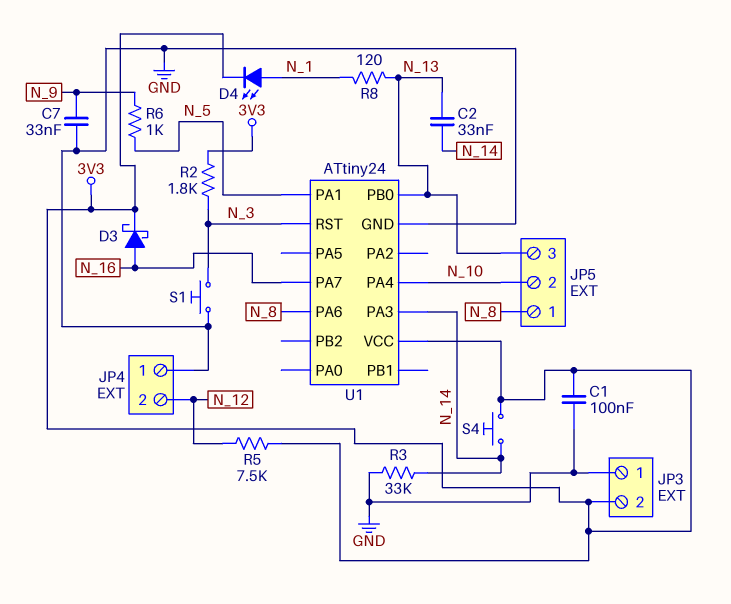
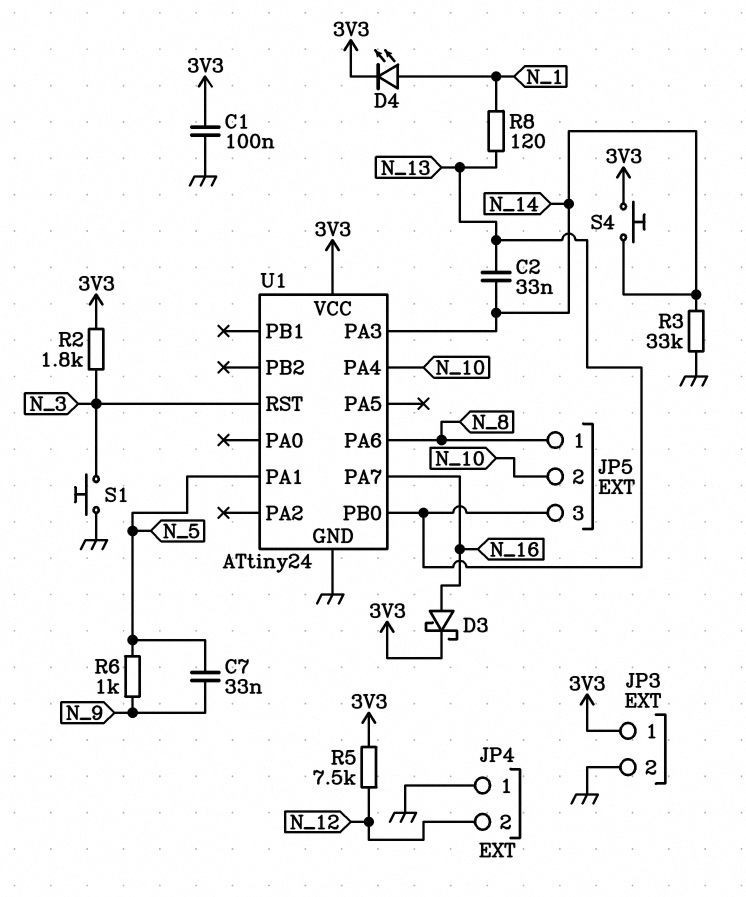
C7: 33nF (GND, N_9) -> 33nF (N_5, N_9)
JP3 pin 1: GND -> 3V3
JP3 pin 2: 3V3 -> GND

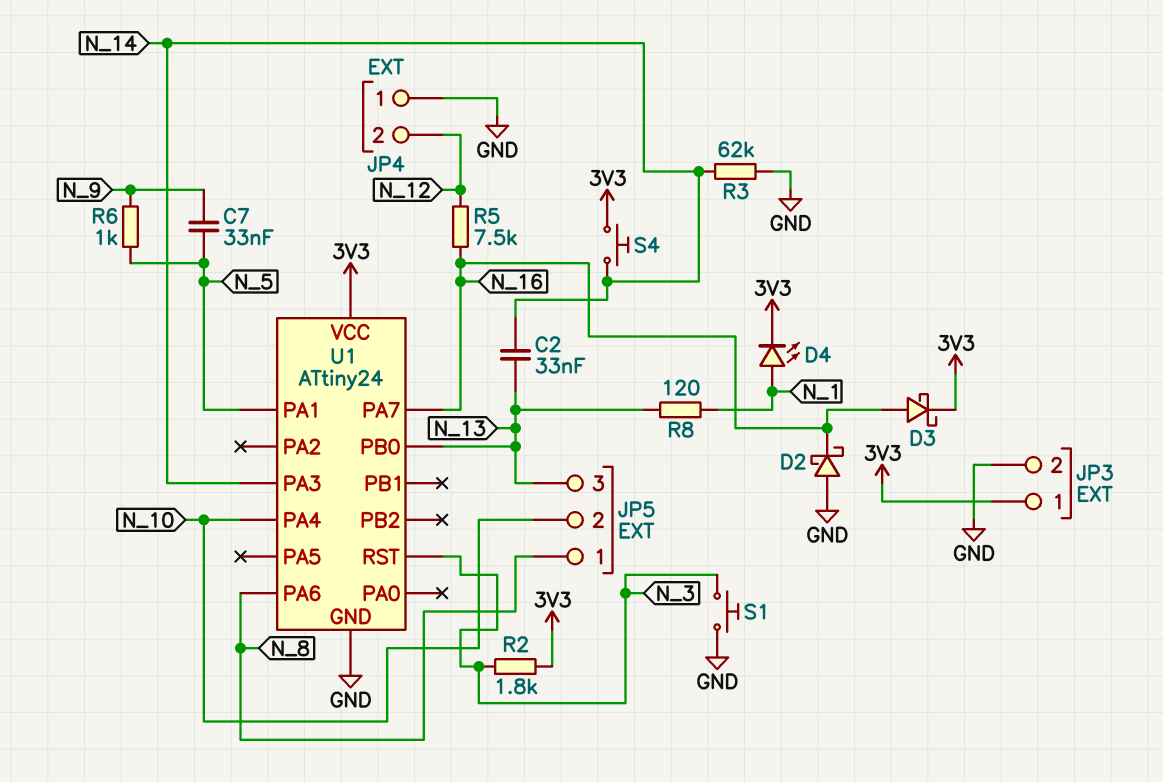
C1: 100nF (3V3, GND) -> none
D2: none -> schottky (A GND, K N_16)
R3: 33k (GND, N_14) -> 62k (GND, N_14)
R5: 7.5k (3V3, N_12) -> 7.5k (N_12, N_16)

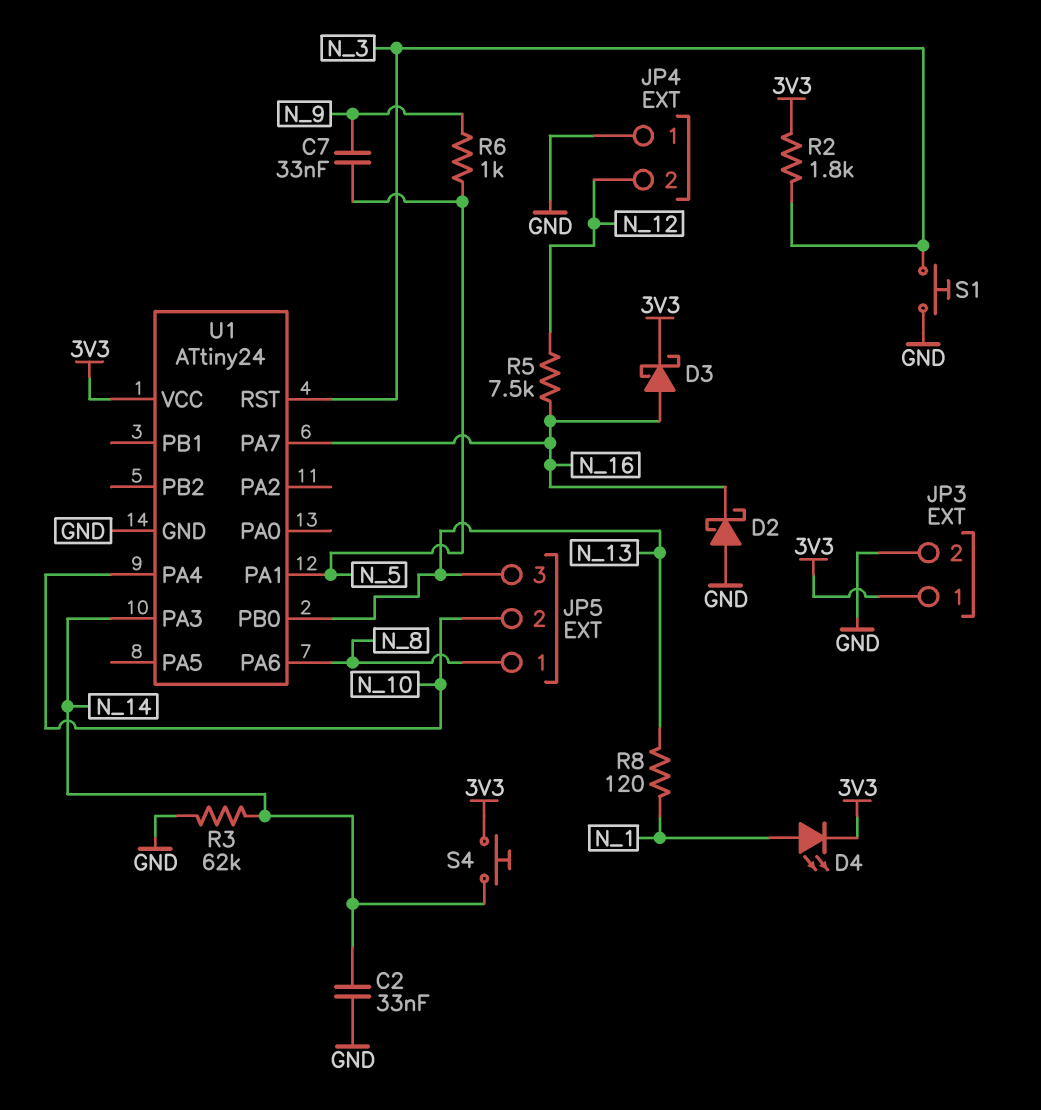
C2: 33nF (N_13, N_14) -> 33nF (GND, N_14)

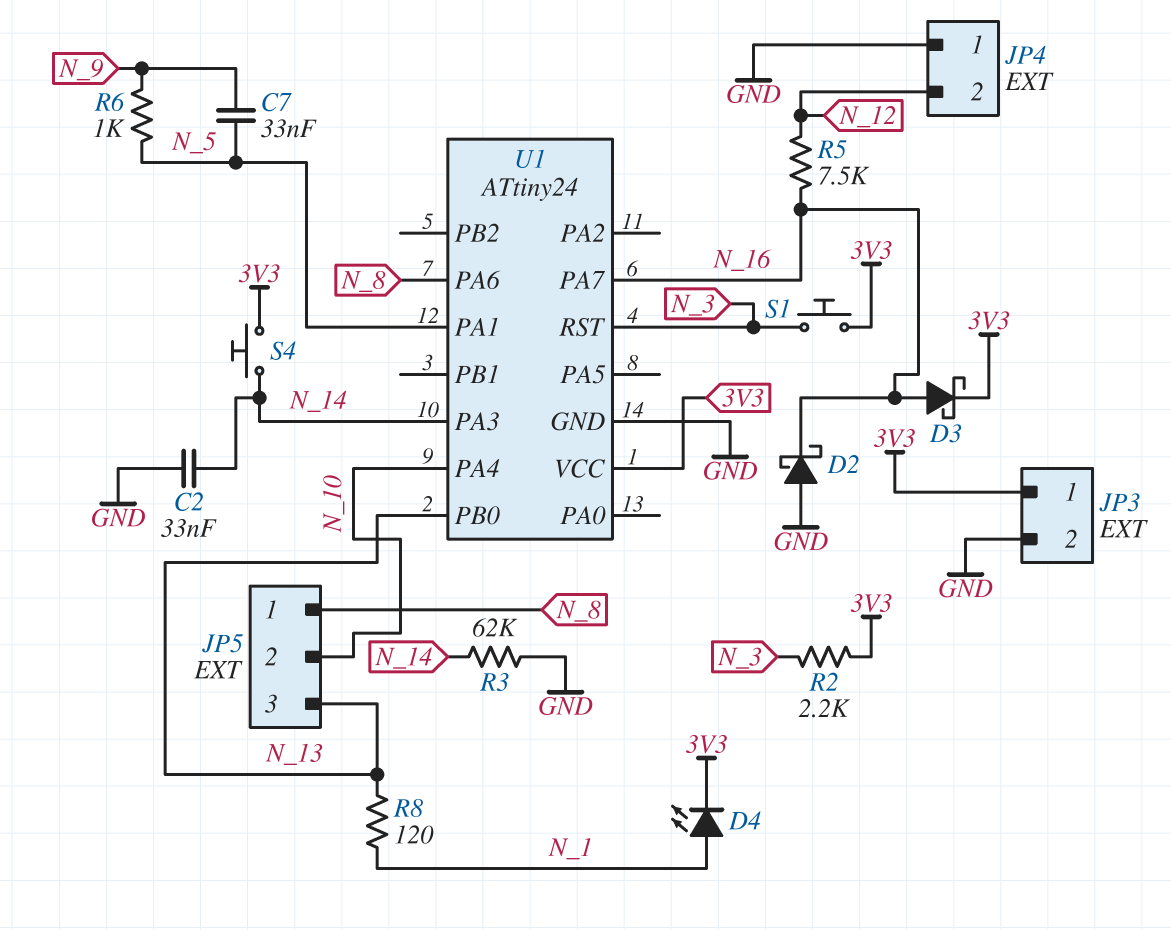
R2: 1.8k (3V3, N_3) -> 2.2k (3V3, N_3)
S1: button (GND, N_3) -> button (3V3, N_3)

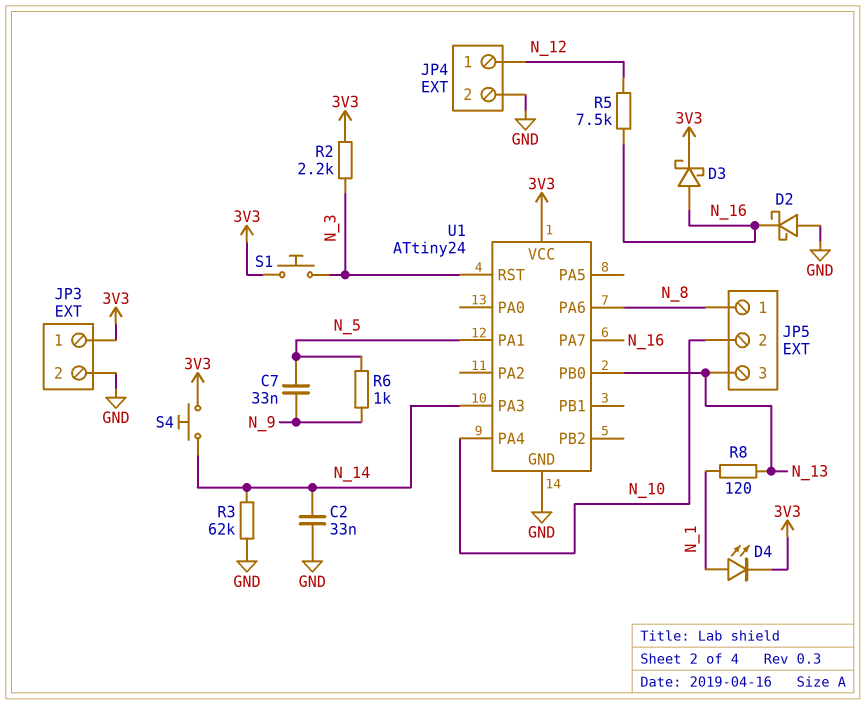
JP4 pin 1: GND -> N_12
JP4 pin 2: N_12 -> GND

